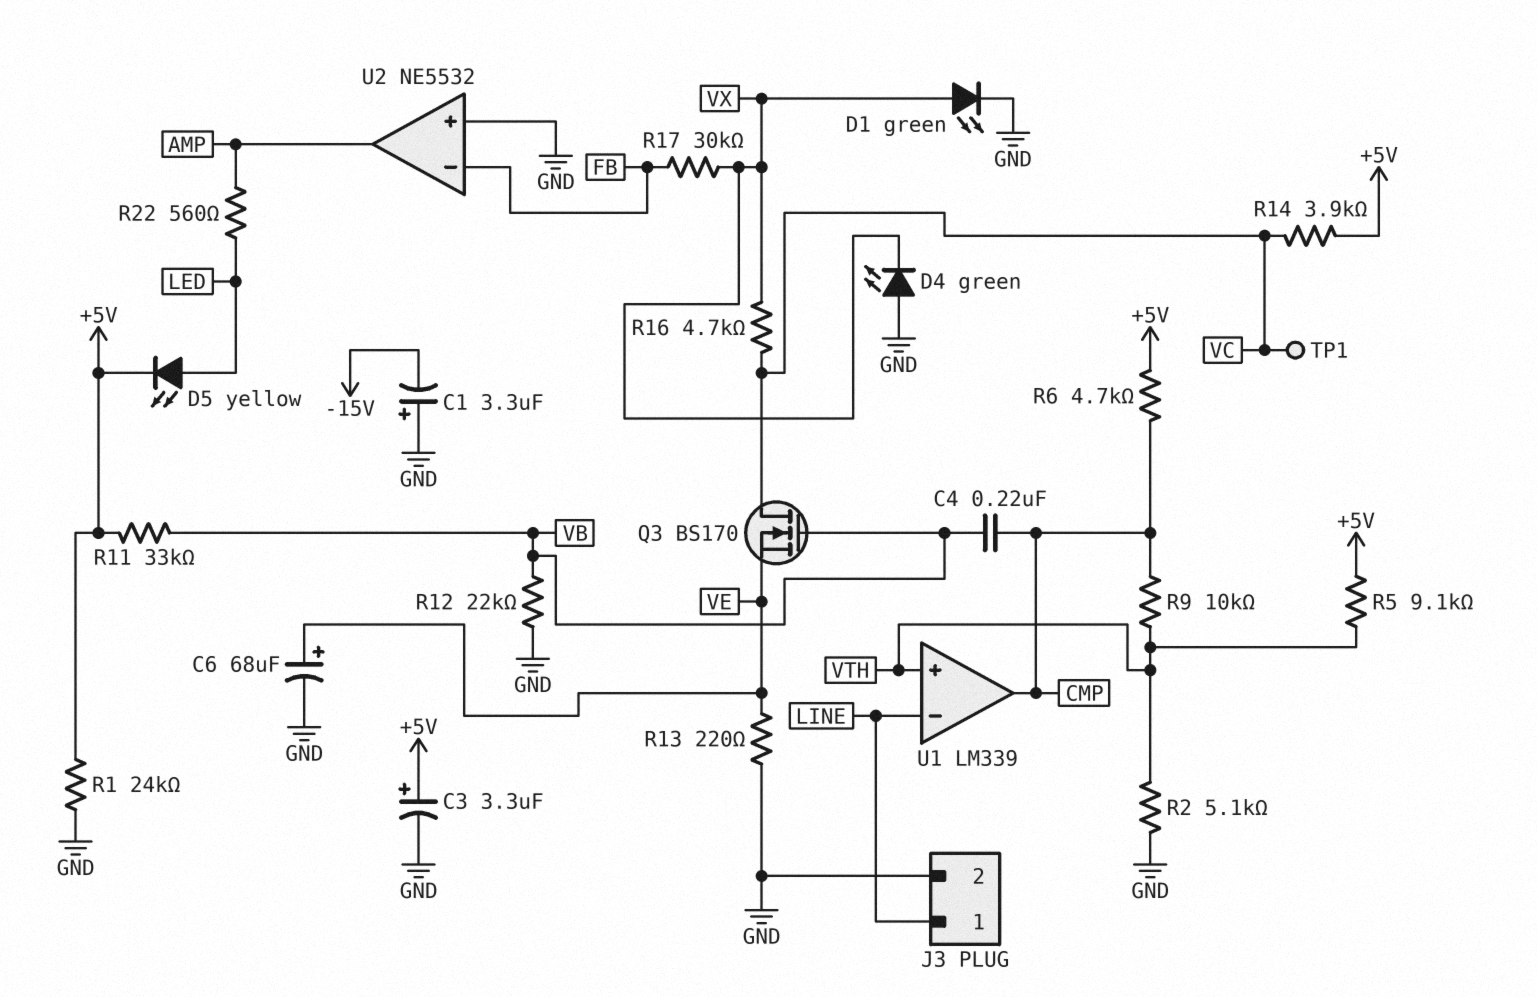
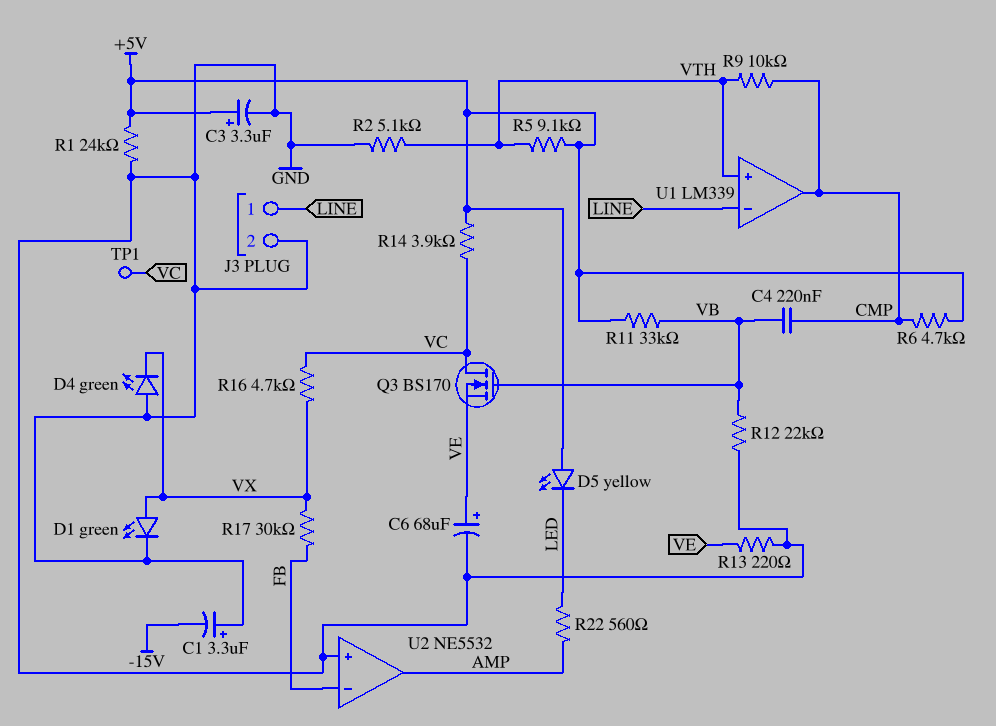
D5: LED yellow (A LED, K +5V) -> LED yellow (A +5V, K LED)

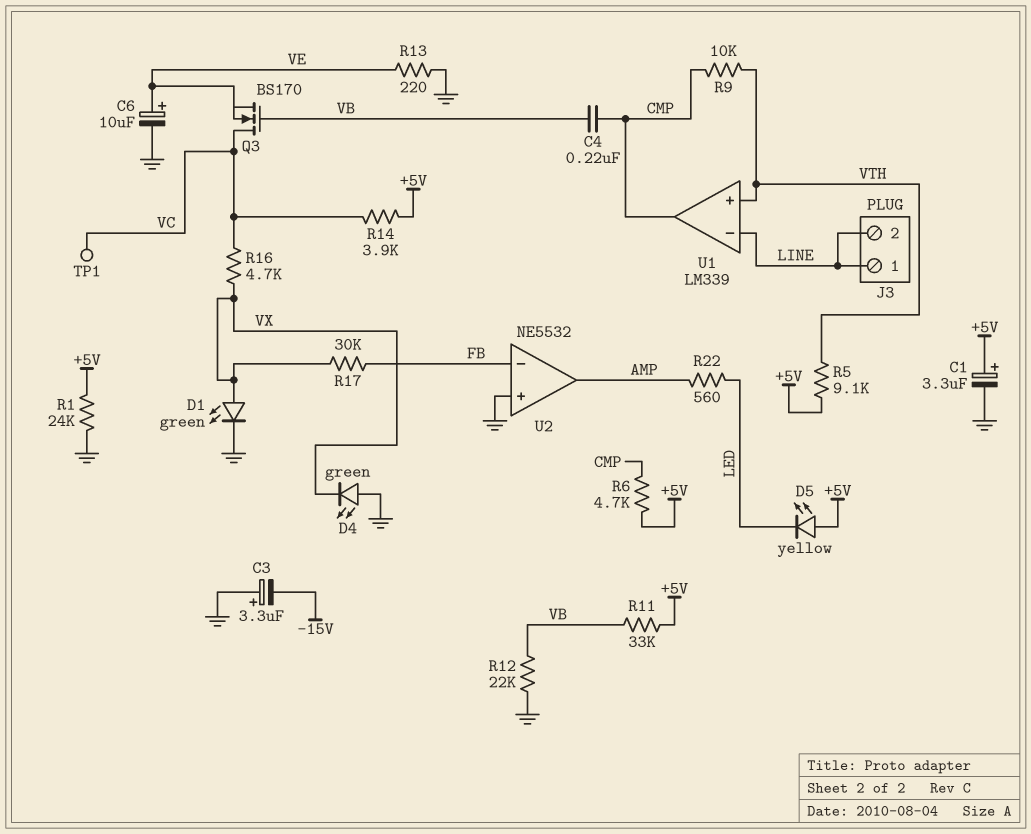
C1: 3.3uF (plus GND, minus -15V) -> 3.3uF (plus +5V, minus GND)
C3: 3.3uF (plus +5V, minus GND) -> 3.3uF (plus GND, minus -15V)
C6: 68uF (plus VE, minus GND) -> 10uF (plus VE, minus GND)
J3 pin 2: GND -> LINE
R2: 5.1k (GND, VTH) -> none

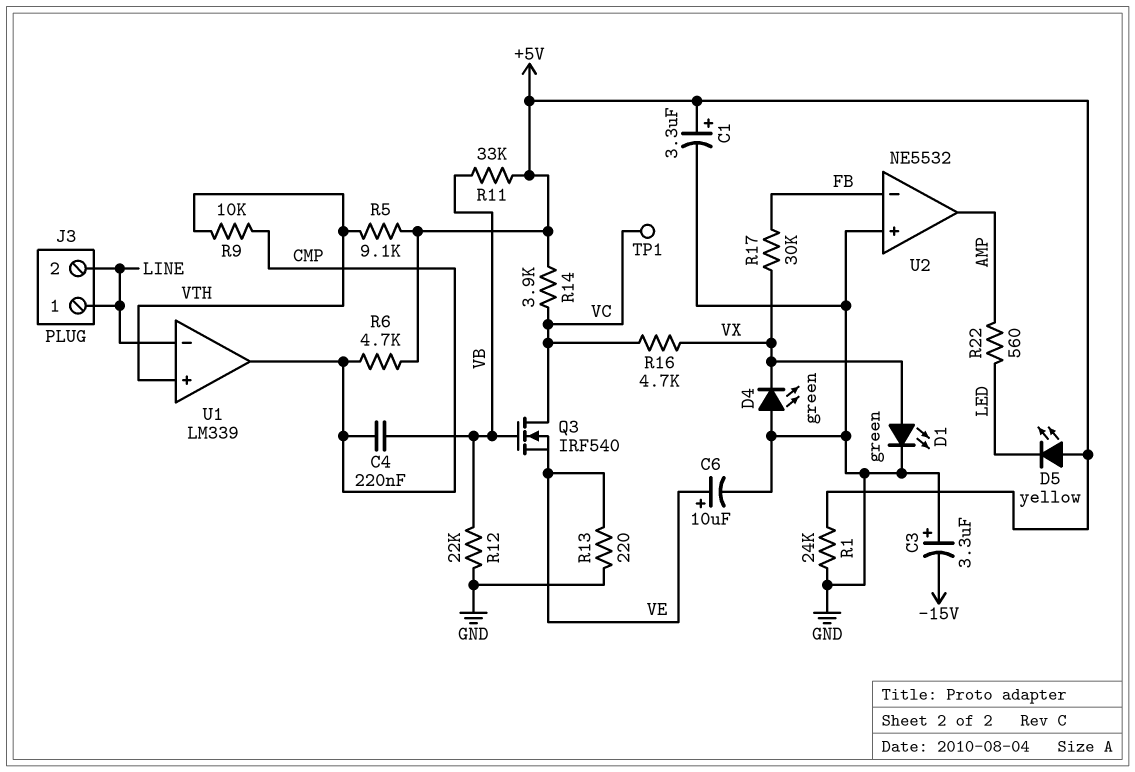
Q3: NMOS BS170 (G VB, D VC, S VE) -> NMOS IRF540 (G VB, D VC, S VE)

